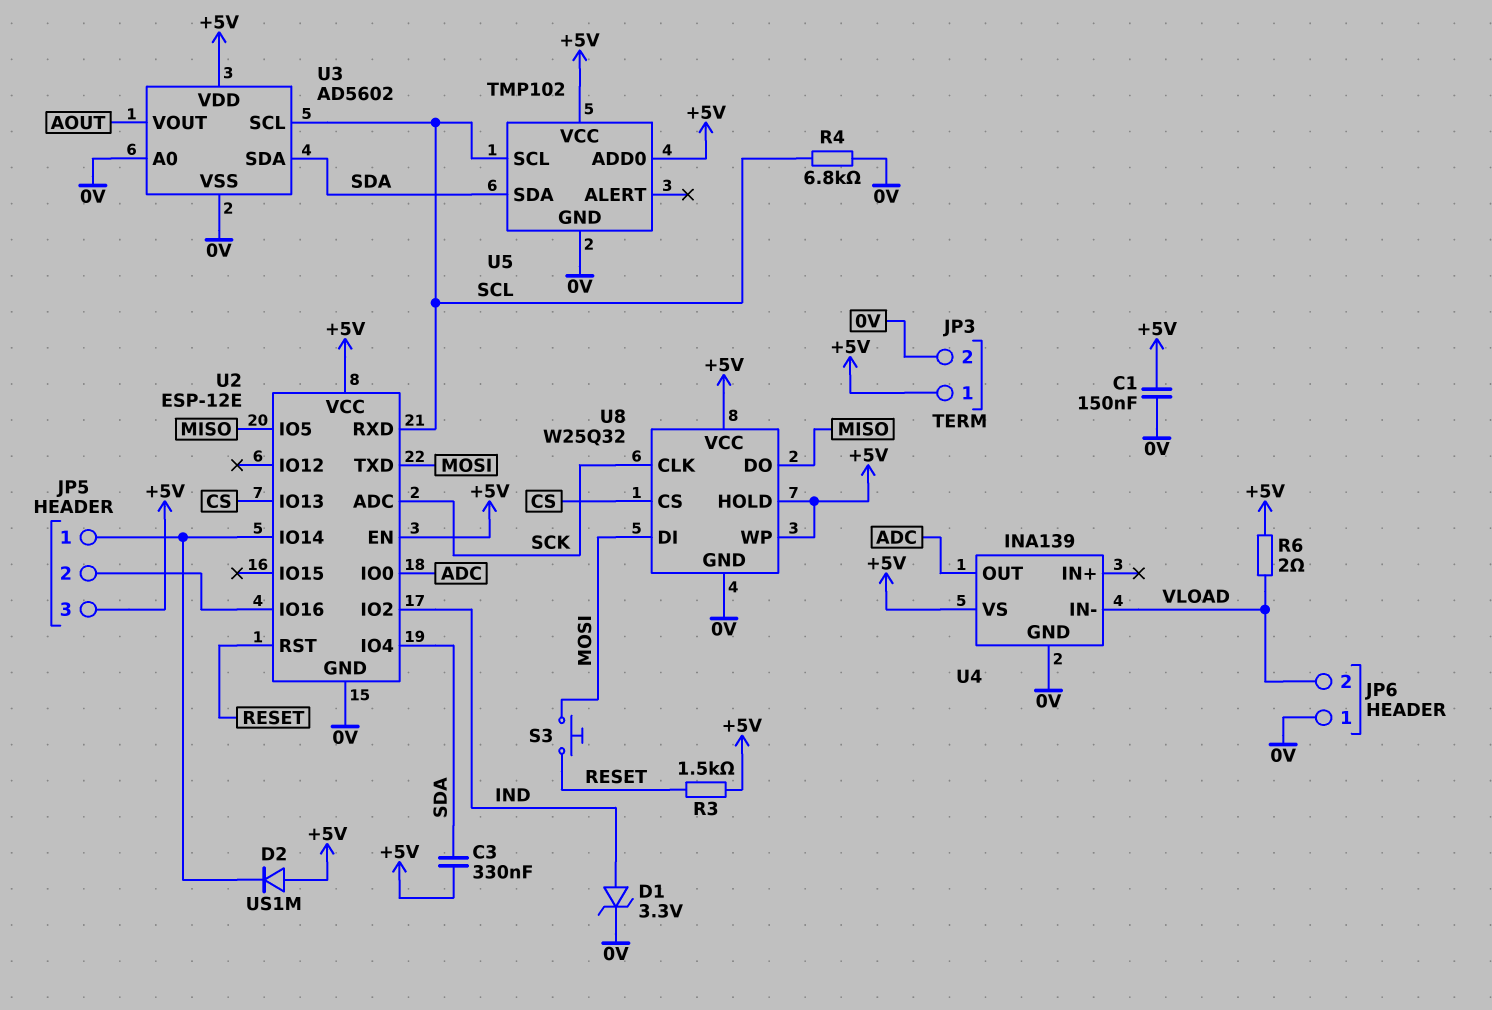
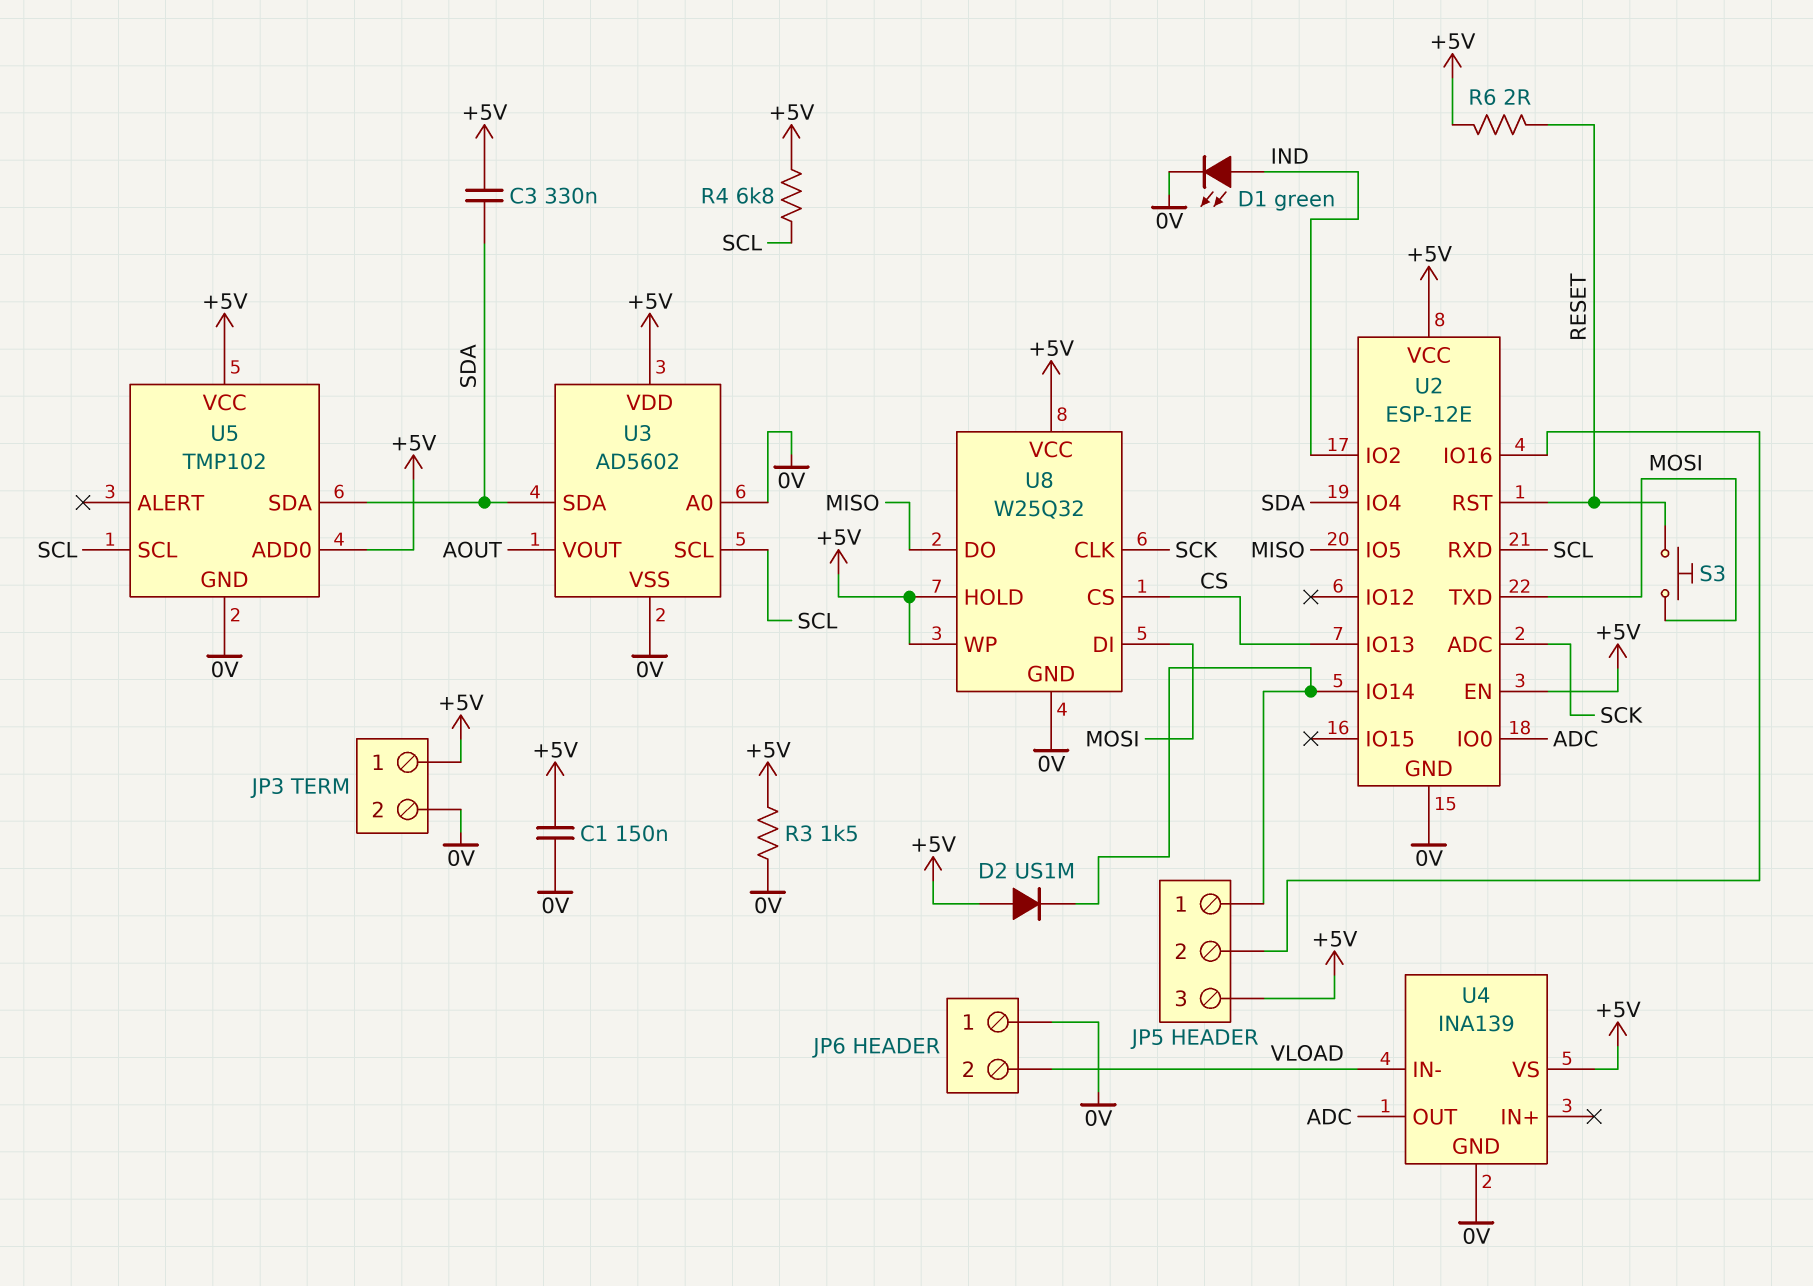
D1: zener 3.3V (A IND, K 0V) -> LED green (A IND, K 0V)
R3: 1.5k (+5V, RESET) -> 1.5k (+5V, 0V)
R4: 6.8k (0V, SCL) -> 6.8k (+5V, SCL)
R6: 2 (+5V, VLOAD) -> 2 (+5V, RESET)

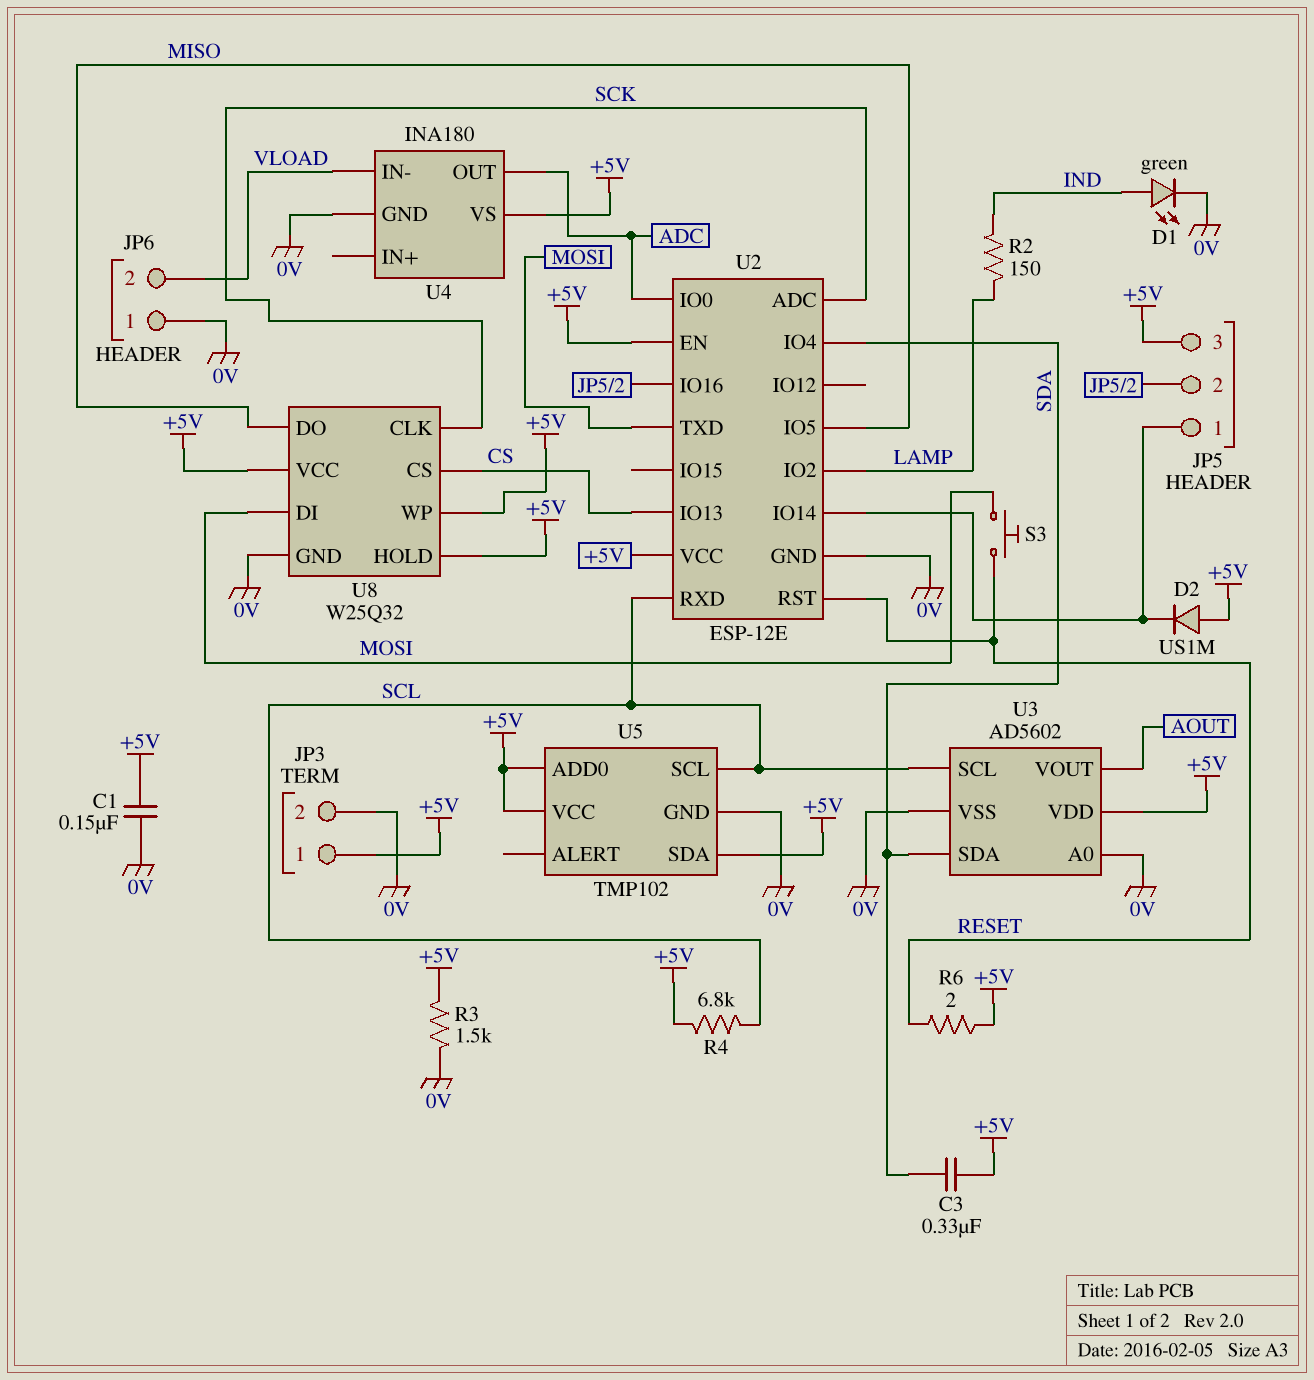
R2: none -> 150 (IND, LAMP)
U2 pin IO2: IND -> LAMP
U4: INA139 -> INA180
U5 pin SDA: SDA -> +5V

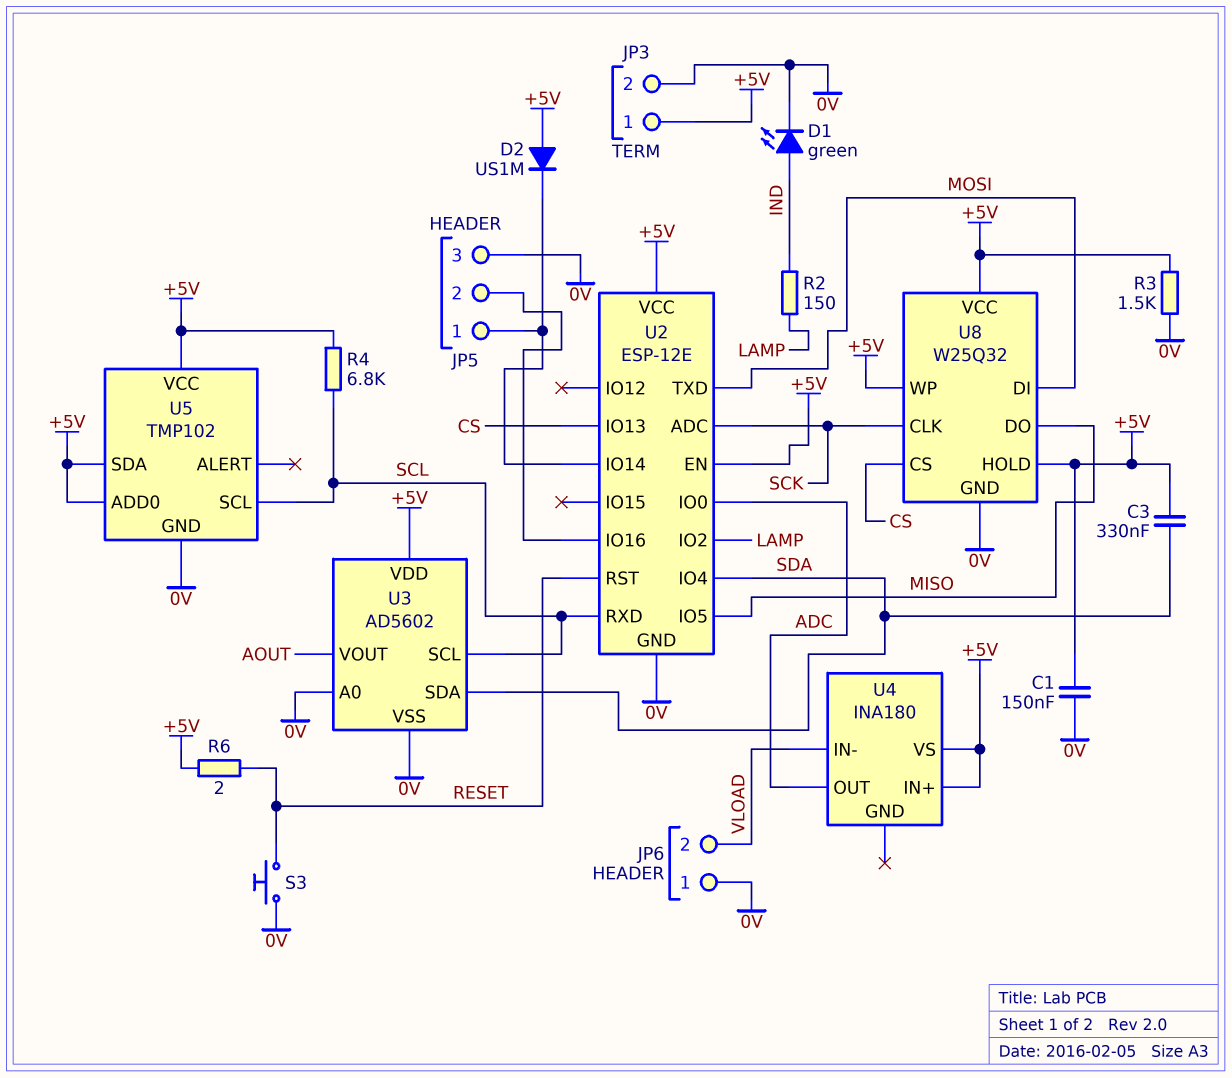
JP5 pin 3: +5V -> 0V
S3: button (MOSI, RESET) -> button (0V, RESET)
U4 pin GND: 0V -> none
U4 pin IN+: none -> +5V

